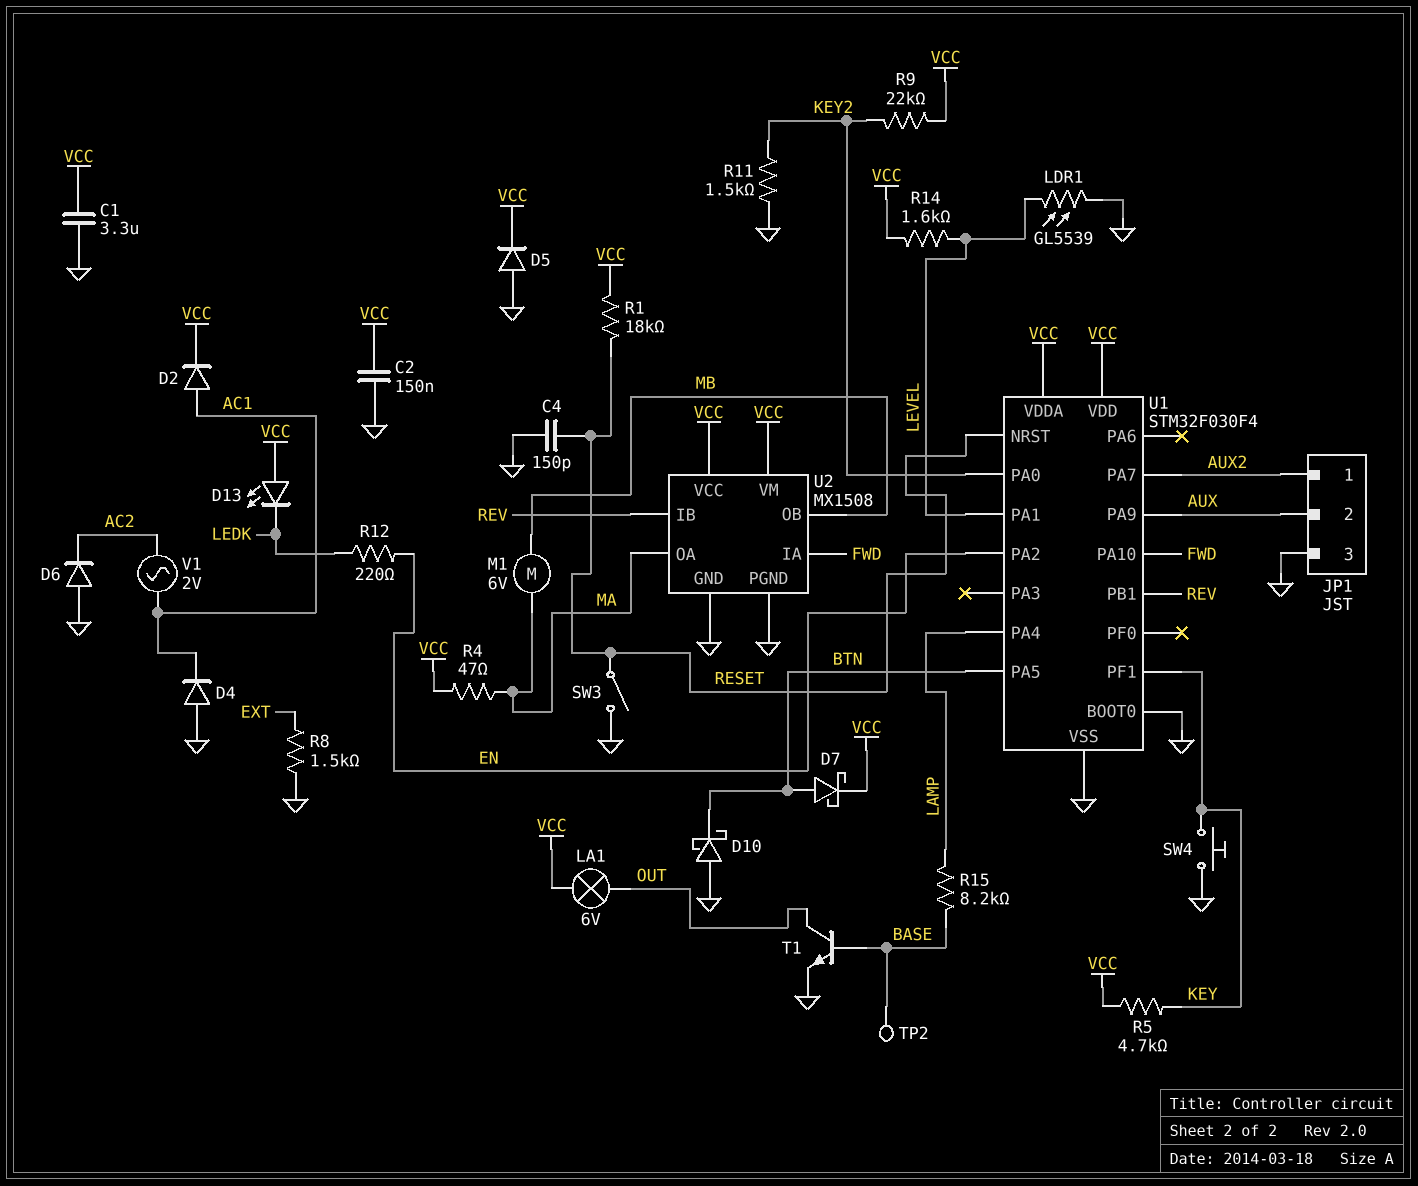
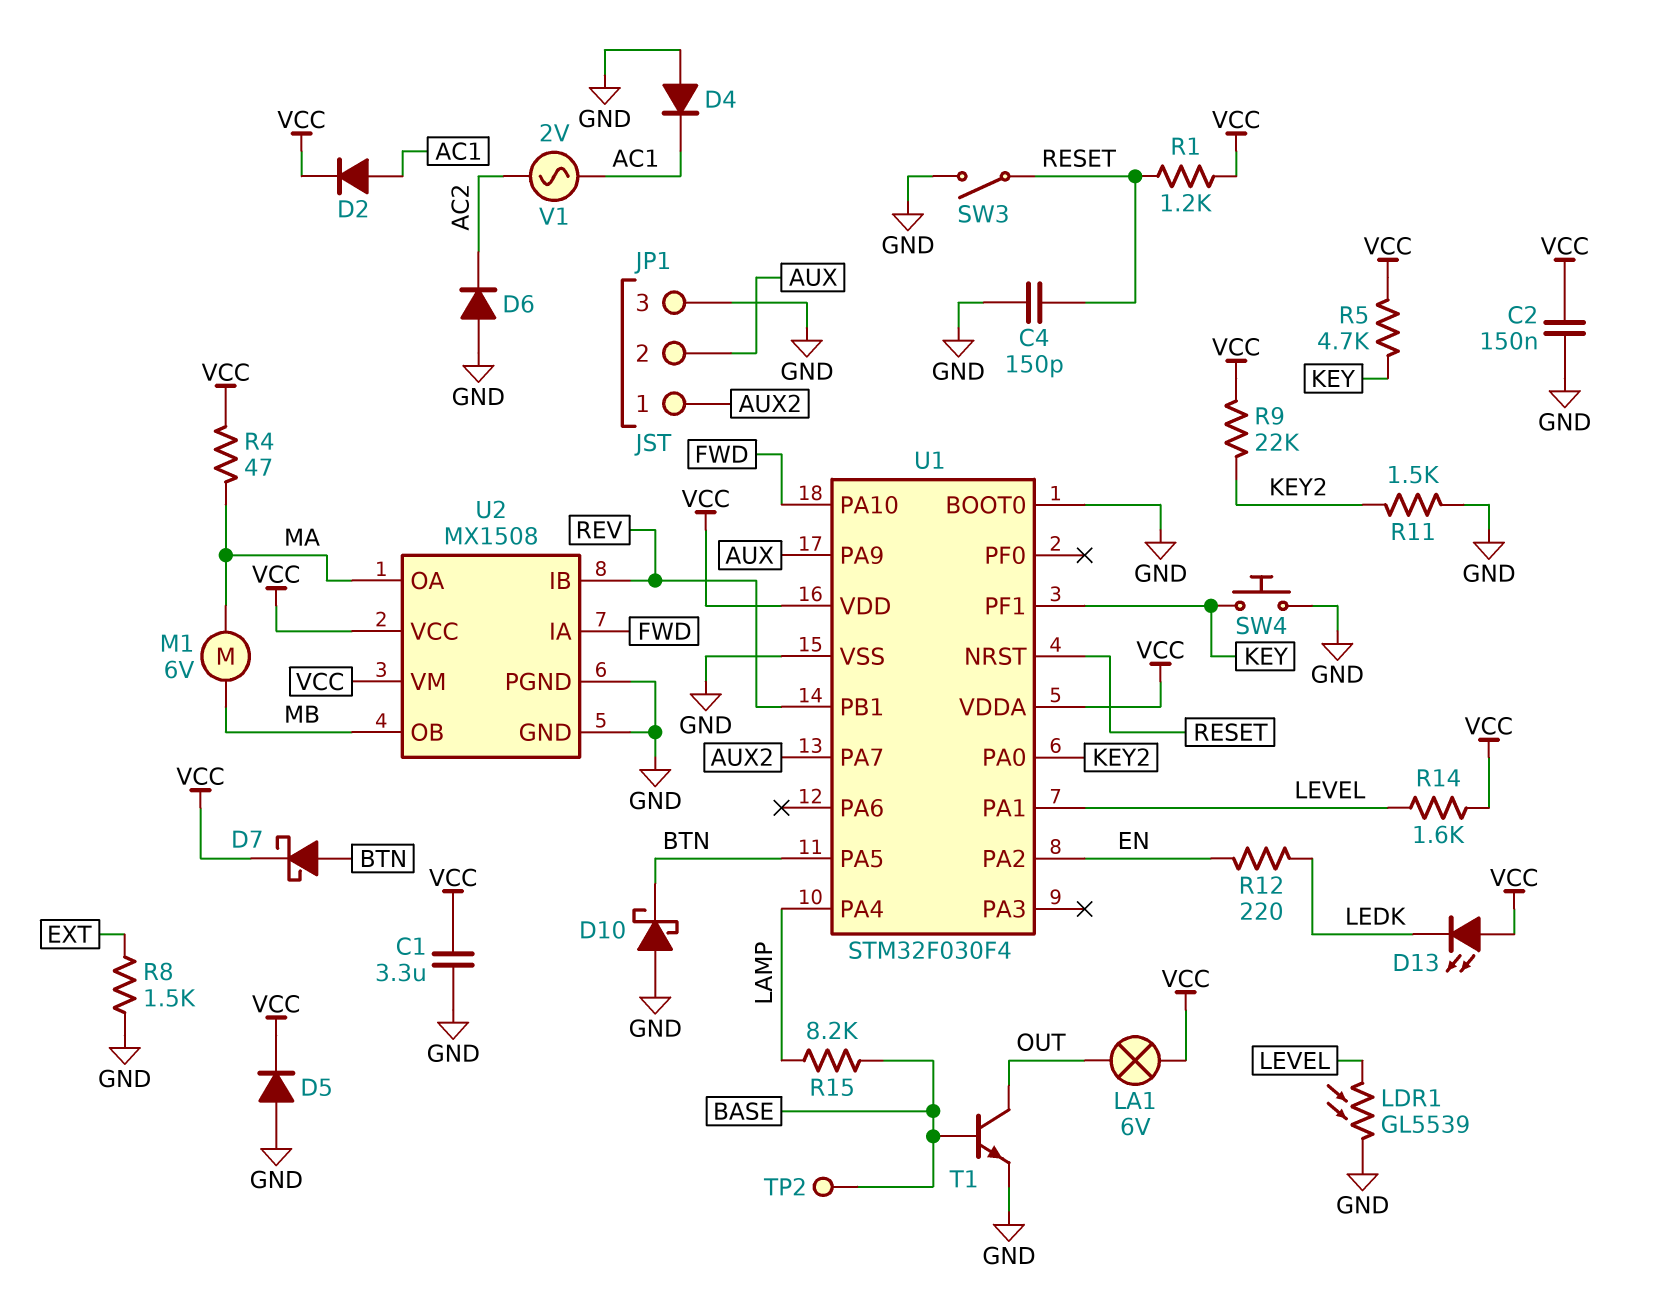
R1: 18k (RESET, VCC) -> 1.2k (RESET, VCC)

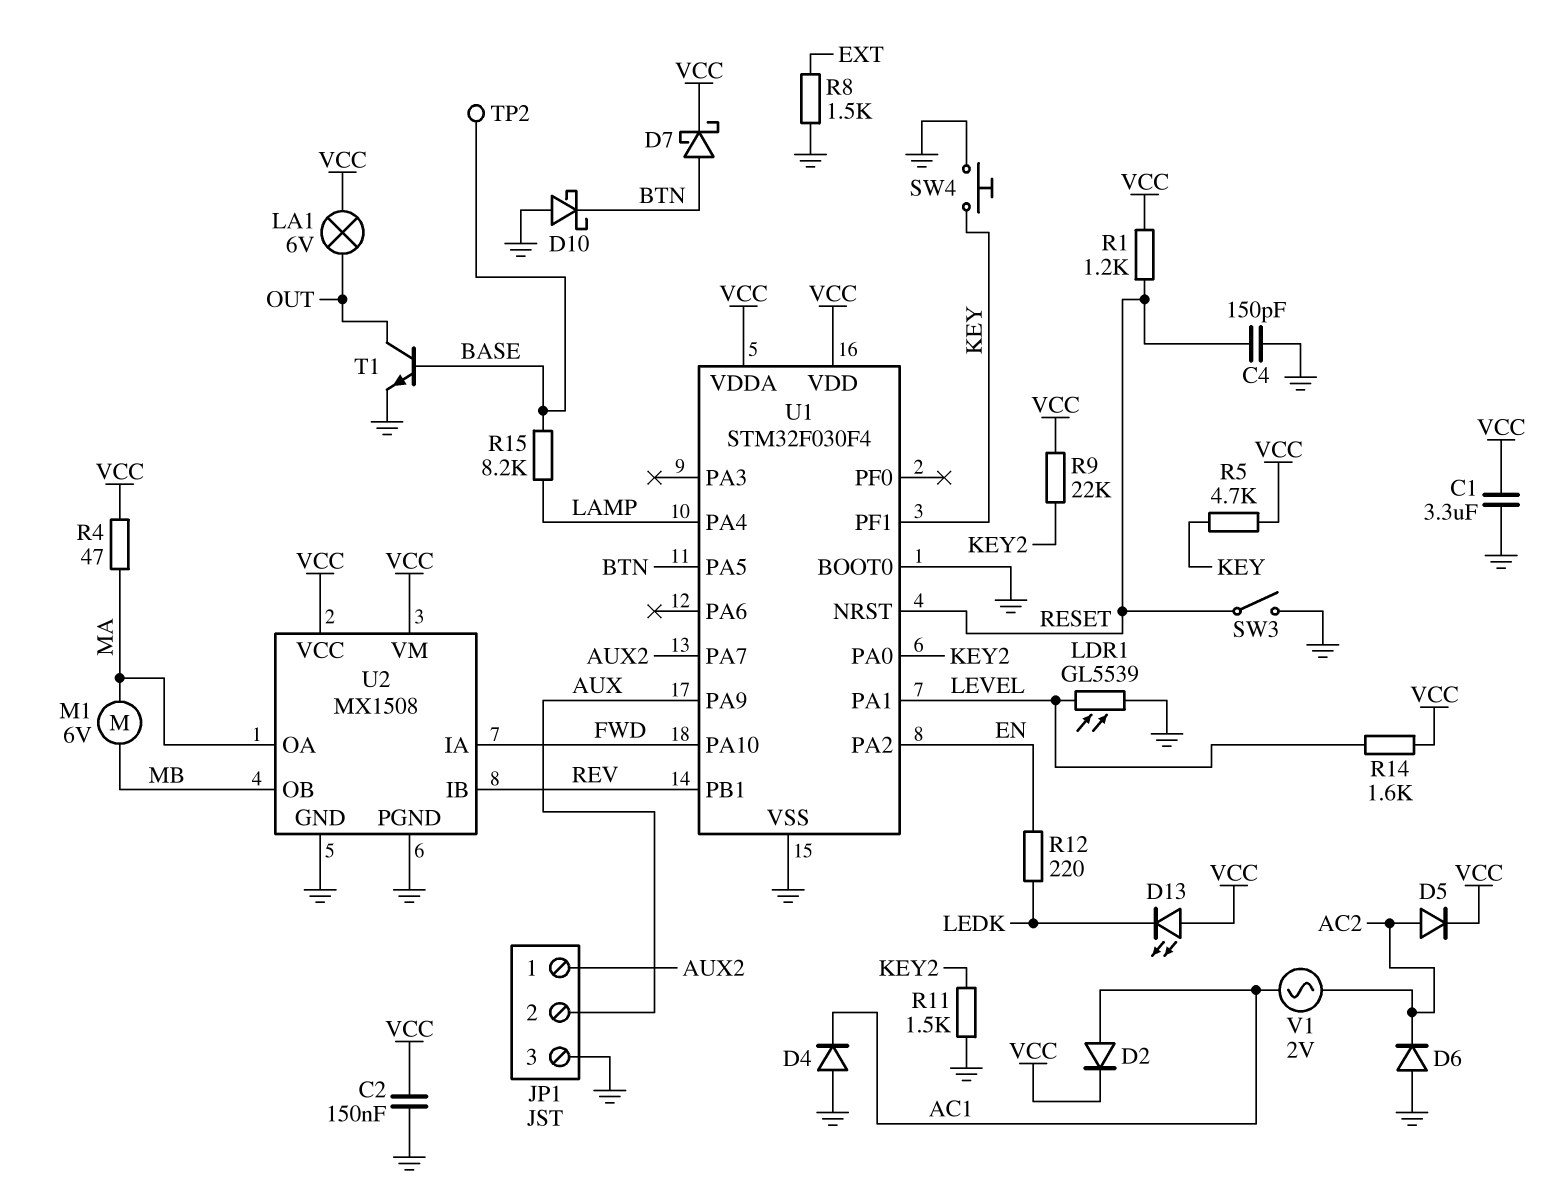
D5: diode (A GND, K VCC) -> diode (A AC2, K VCC)

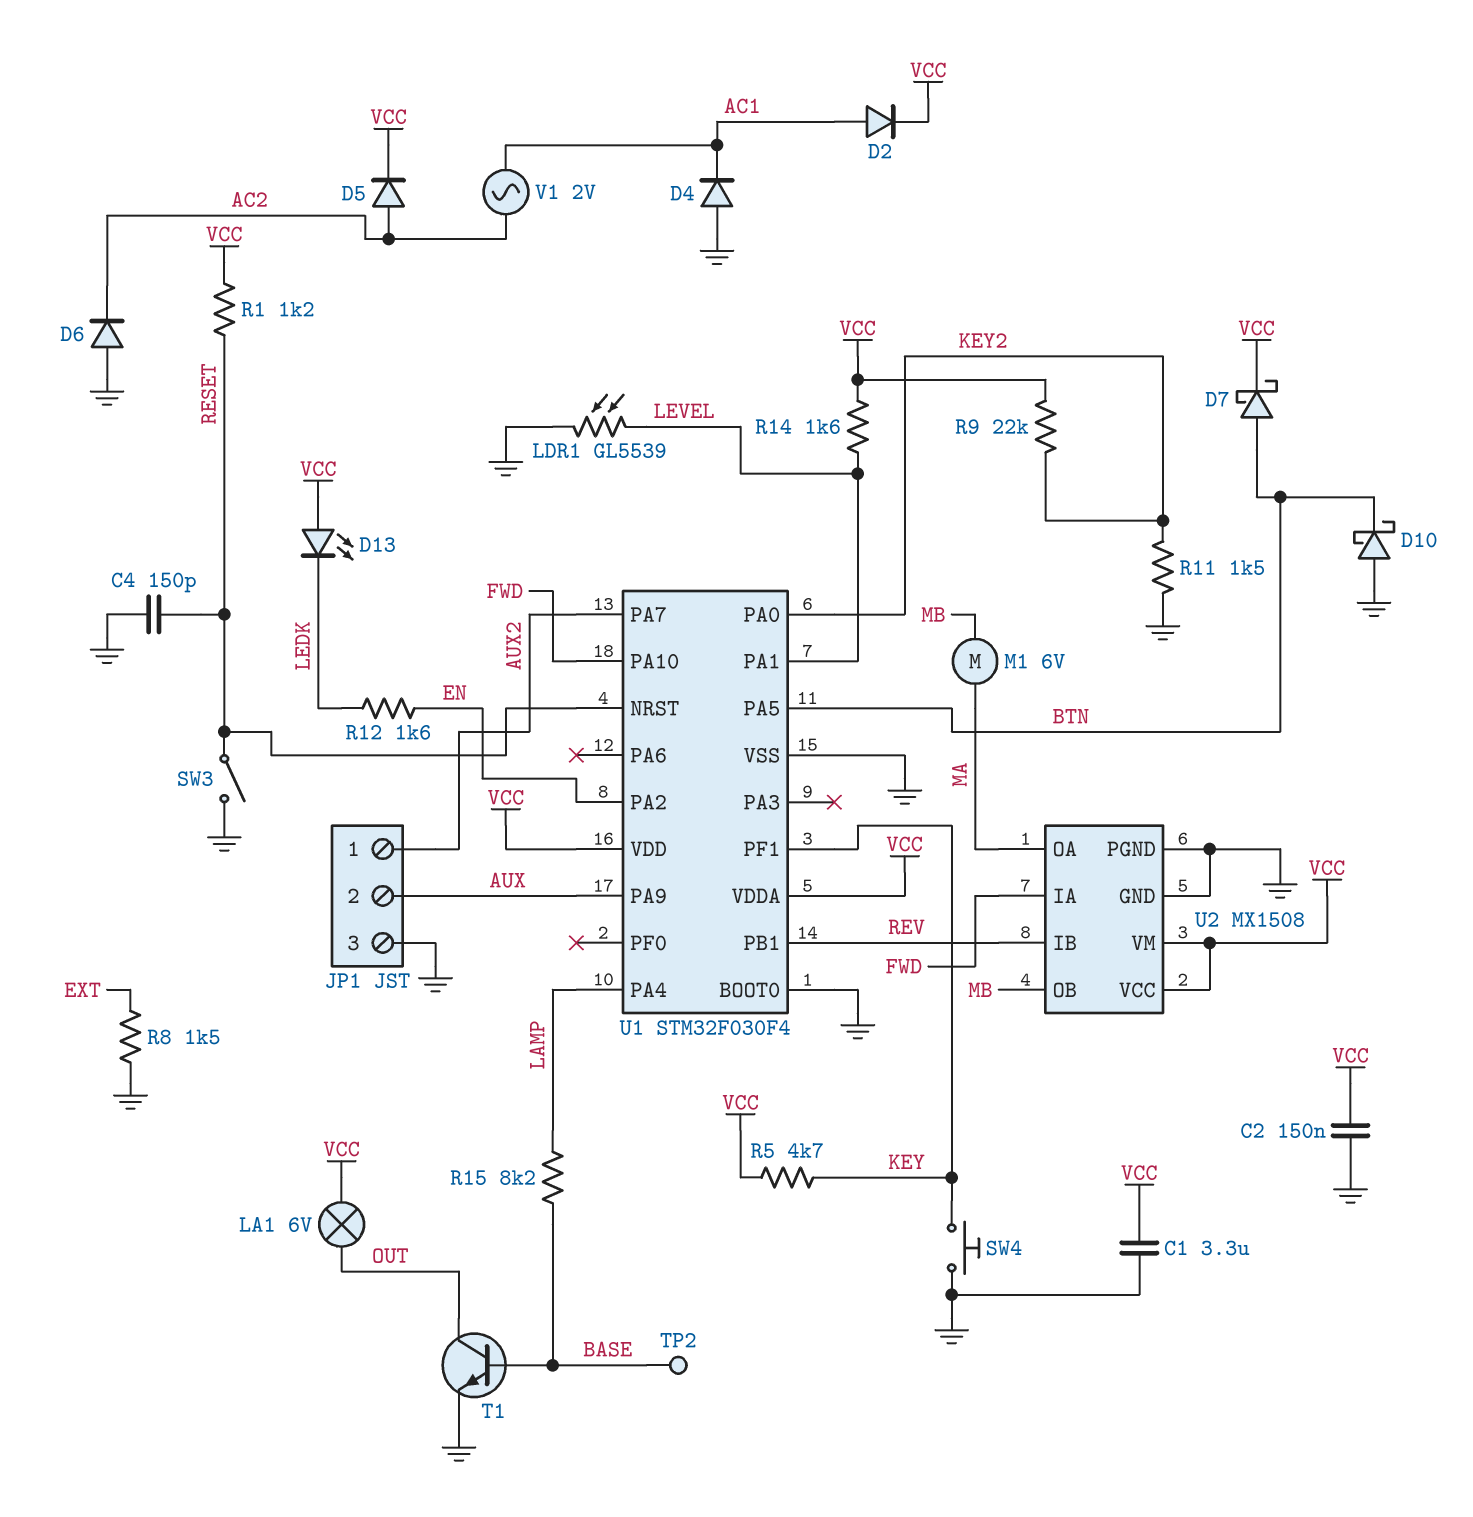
R4: 47 (MA, VCC) -> none
R12: 220 (EN, LEDK) -> 1.6k (EN, LEDK)

